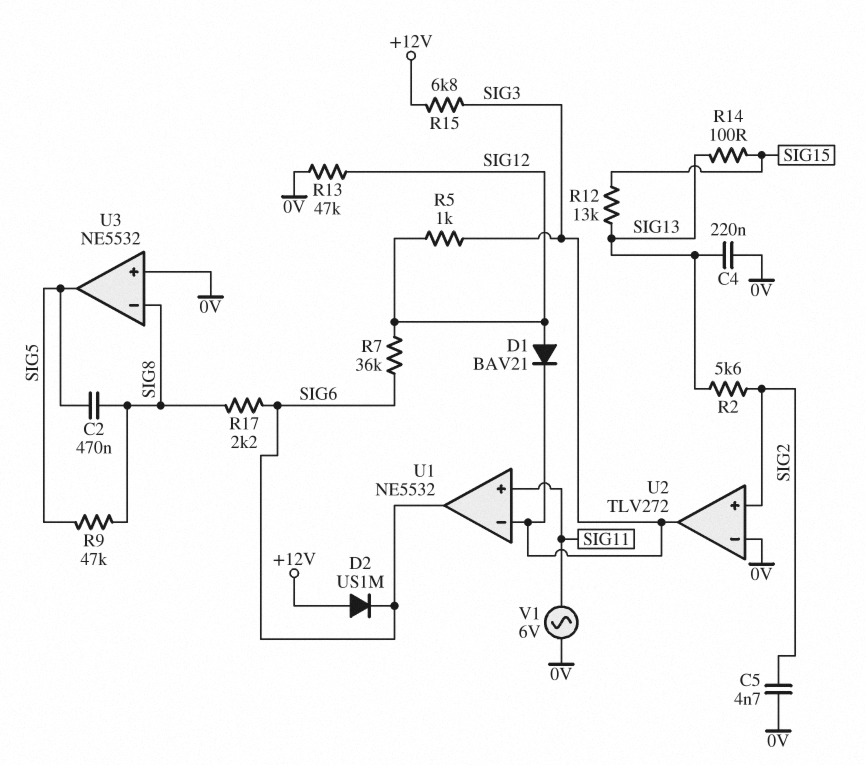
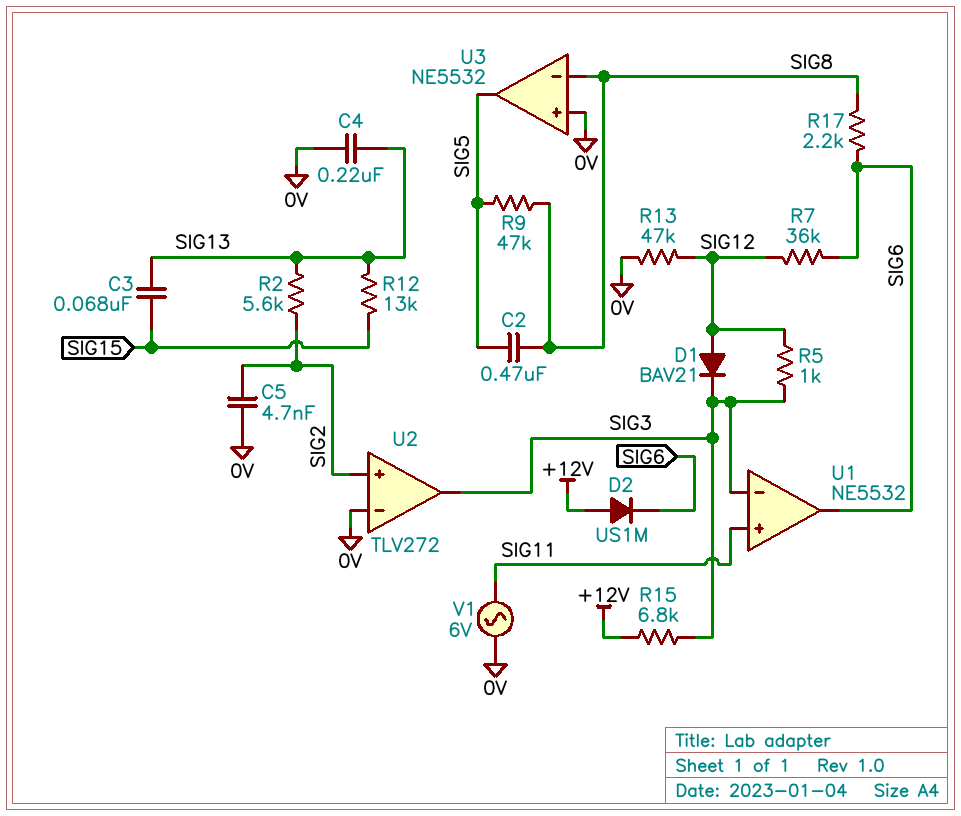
C3: none -> 68nF (SIG13, SIG15)
R14: 100 (SIG13, SIG15) -> none

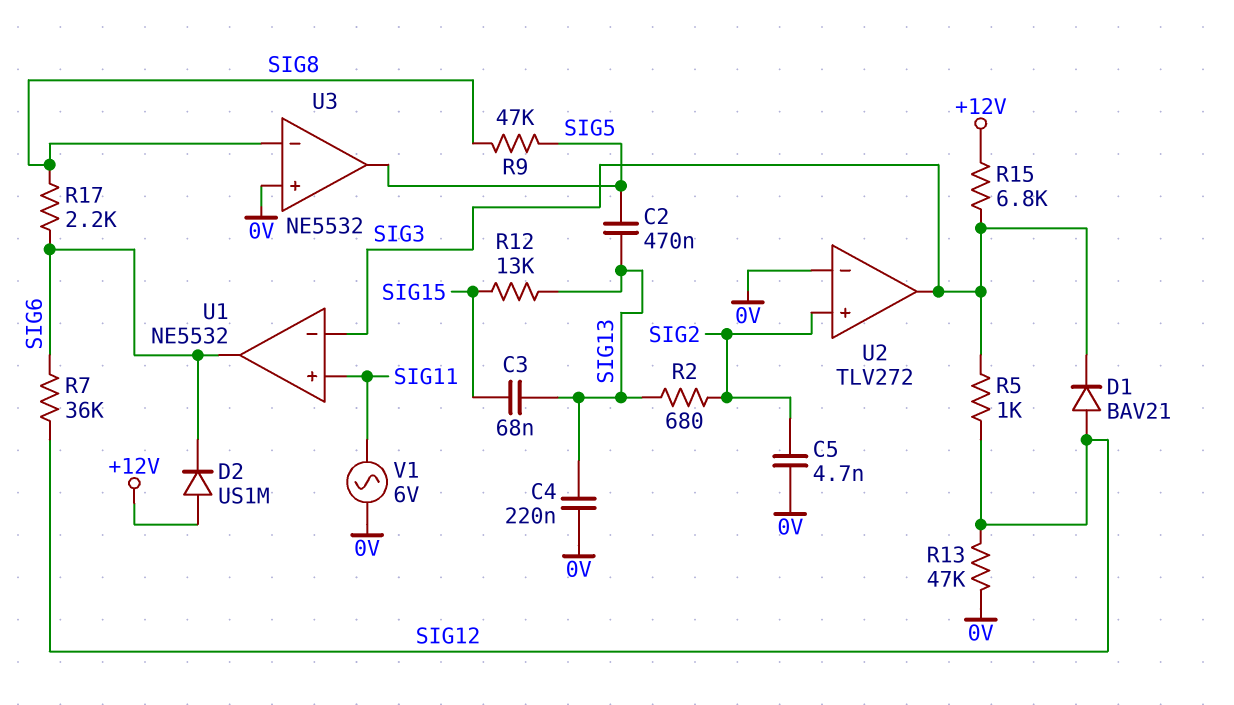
C2: 470nF (SIG5, SIG8) -> 470nF (SIG5, SIG13)
R2: 5.6k (SIG2, SIG13) -> 680 (SIG2, SIG13)

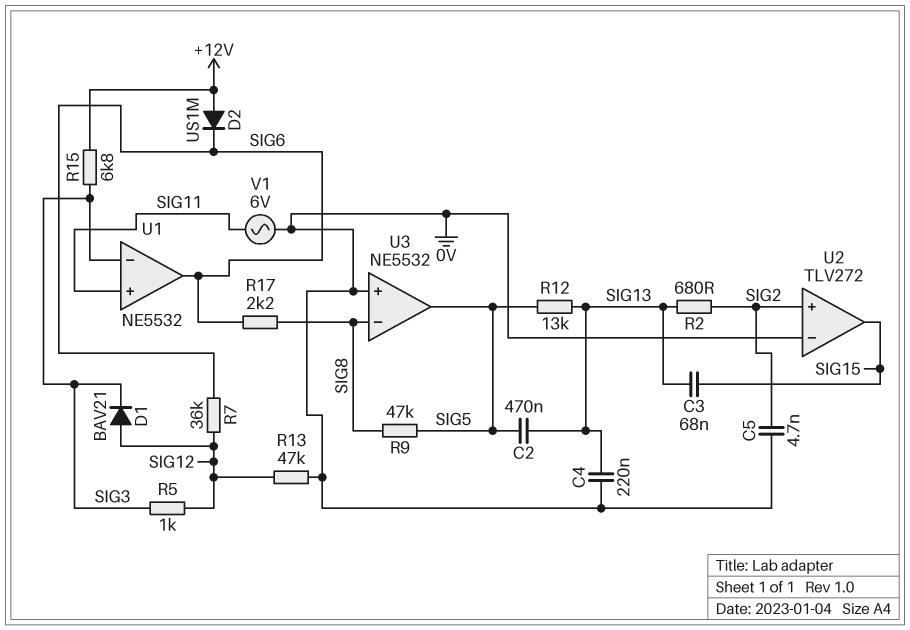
R12: 13k (SIG13, SIG15) -> 13k (SIG5, SIG13)
U2 pin out: SIG3 -> SIG15

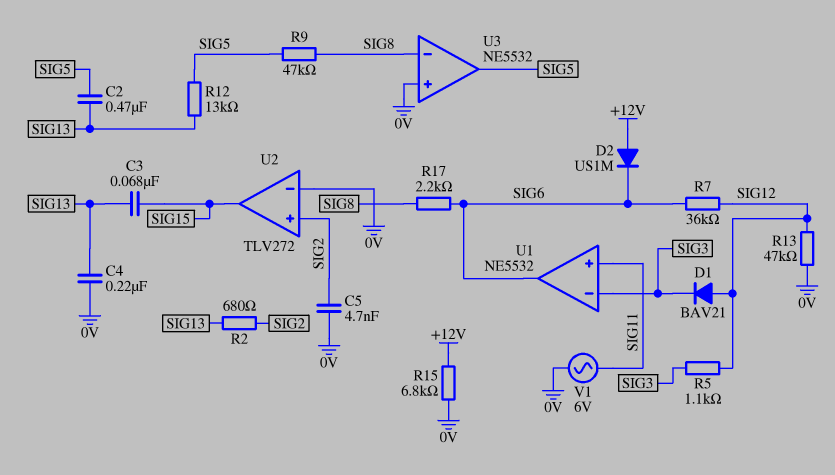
R5: 1k (SIG3, SIG12) -> 1.1k (SIG3, SIG12)
R15: 6.8k (+12V, SIG3) -> 6.8k (+12V, 0V)

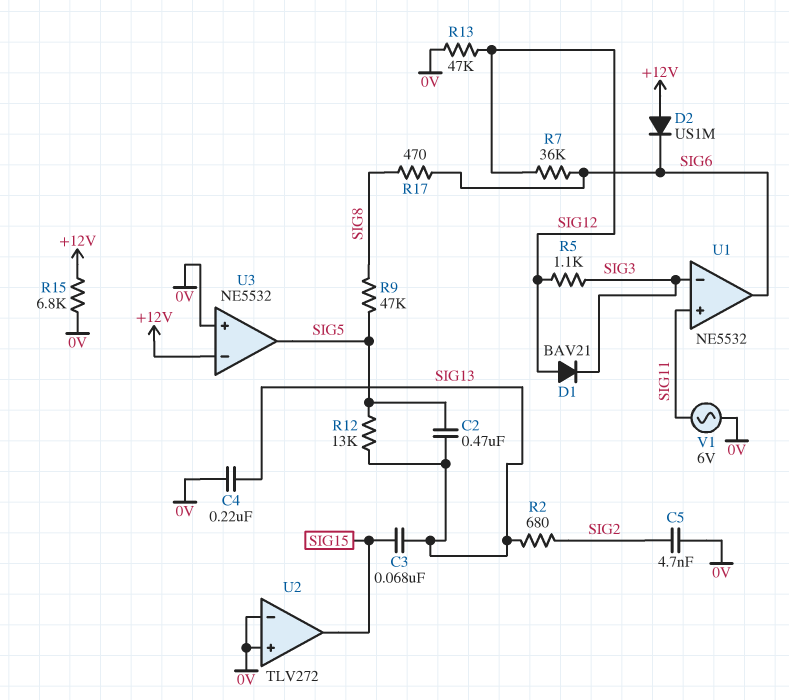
R17: 2.2k (SIG6, SIG8) -> 470 (SIG6, SIG8)
U2 pin in+: SIG2 -> 0V
U3 pin in-: SIG8 -> +12V

